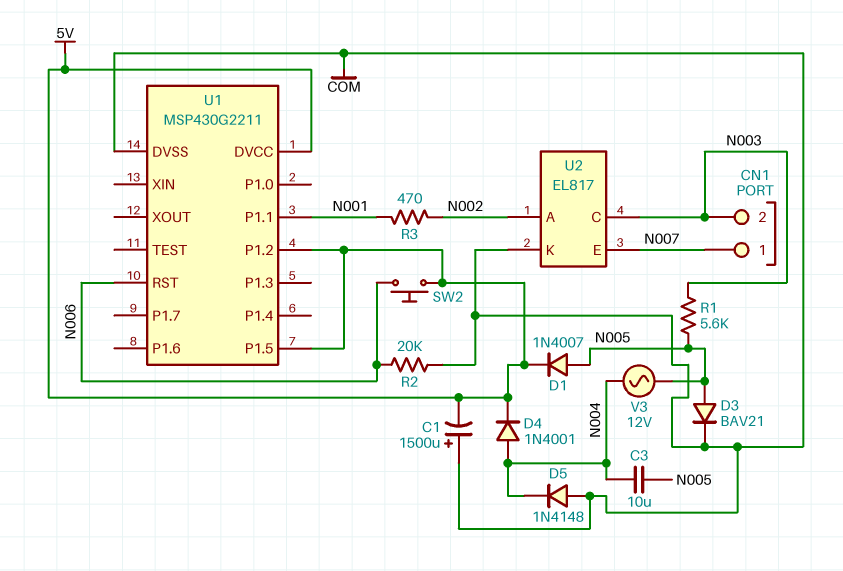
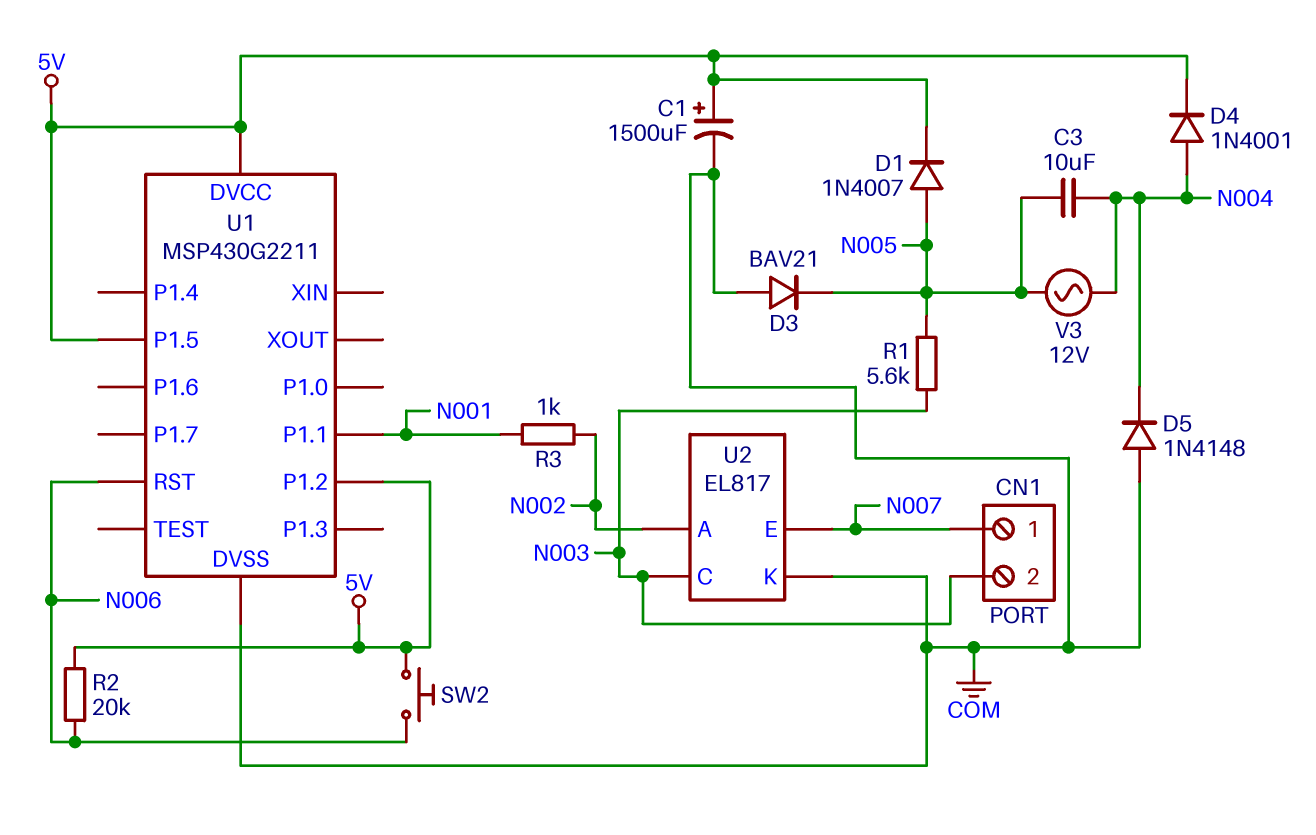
C1: 1500uF (plus COM, minus 5V) -> 1500uF (plus 5V, minus COM)
D3: diode BAV21 (A N005, K COM) -> diode BAV21 (A COM, K N005)
R2: 20k (COM, N006) -> 20k (5V, N006)
R3: 470 (N001, N002) -> 1k (N001, N002)

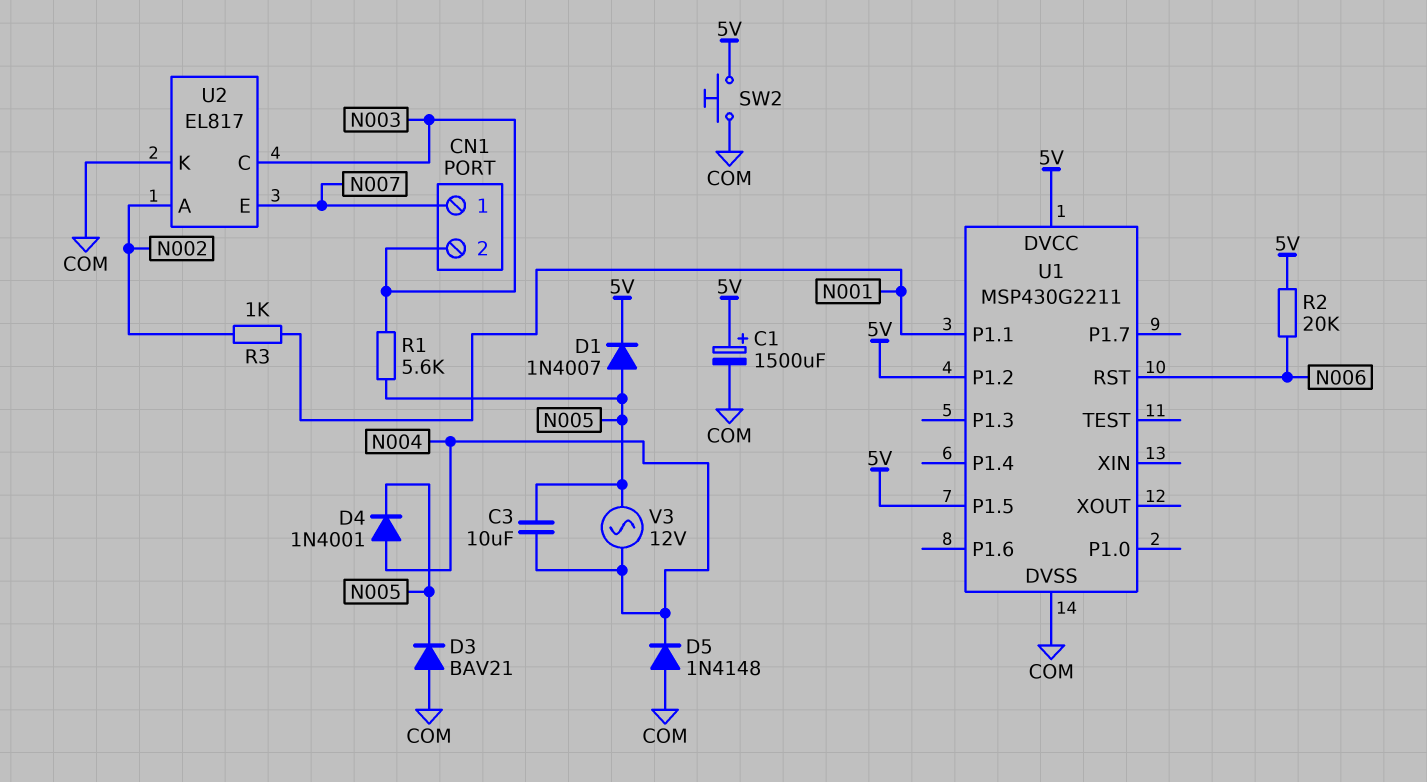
D4: diode 1N4001 (A N004, K 5V) -> diode 1N4001 (A N004, K N005)
SW2: button (5V, N006) -> button (5V, COM)

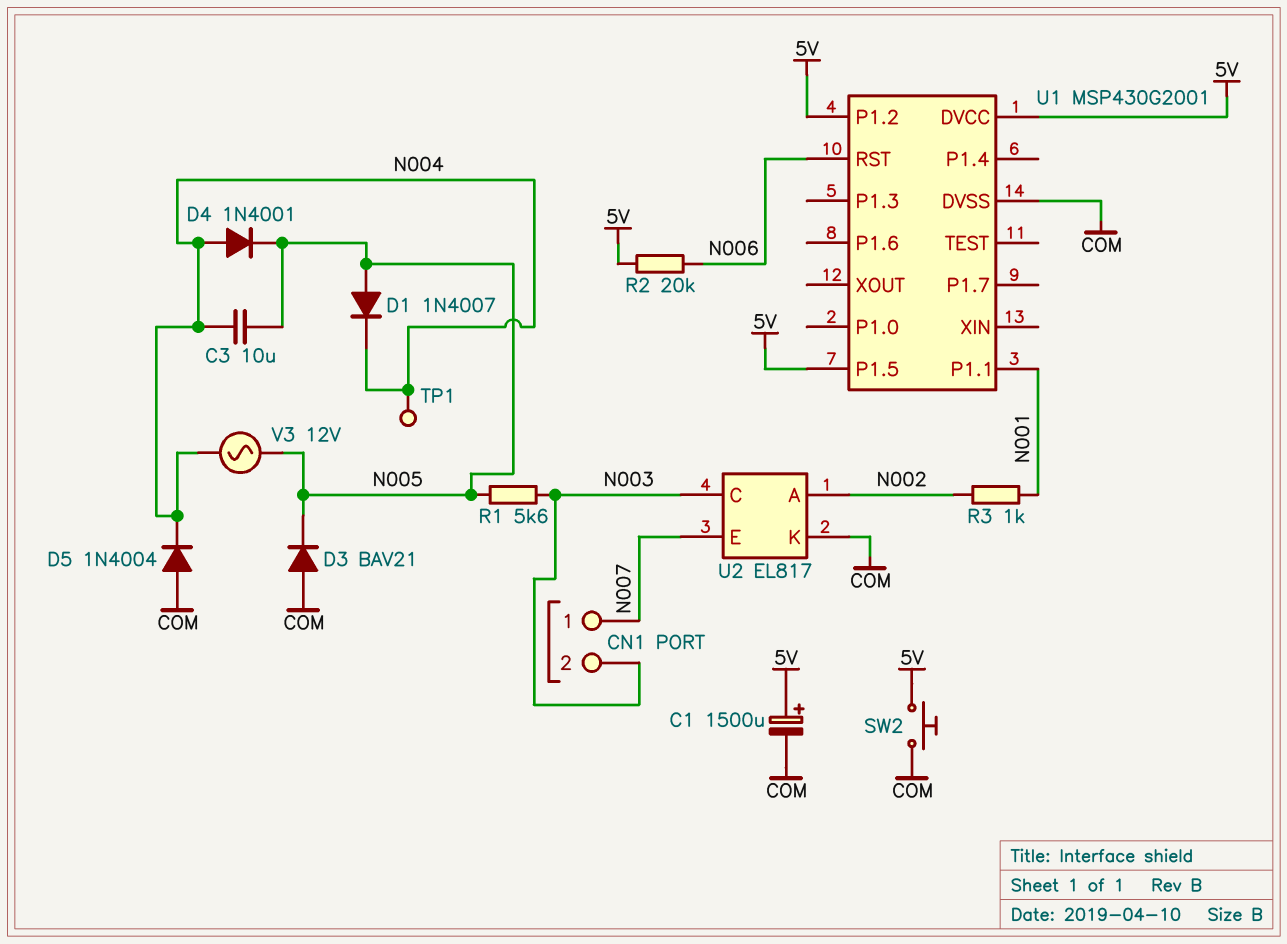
D1: diode 1N4007 (A N005, K 5V) -> diode 1N4007 (A N005, K N004)
D5: diode 1N4148 (A COM, K N004) -> diode 1N4004 (A COM, K N004)
TP1: none -> test point (N004)
U1: MSP430G2211 -> MSP430G2001

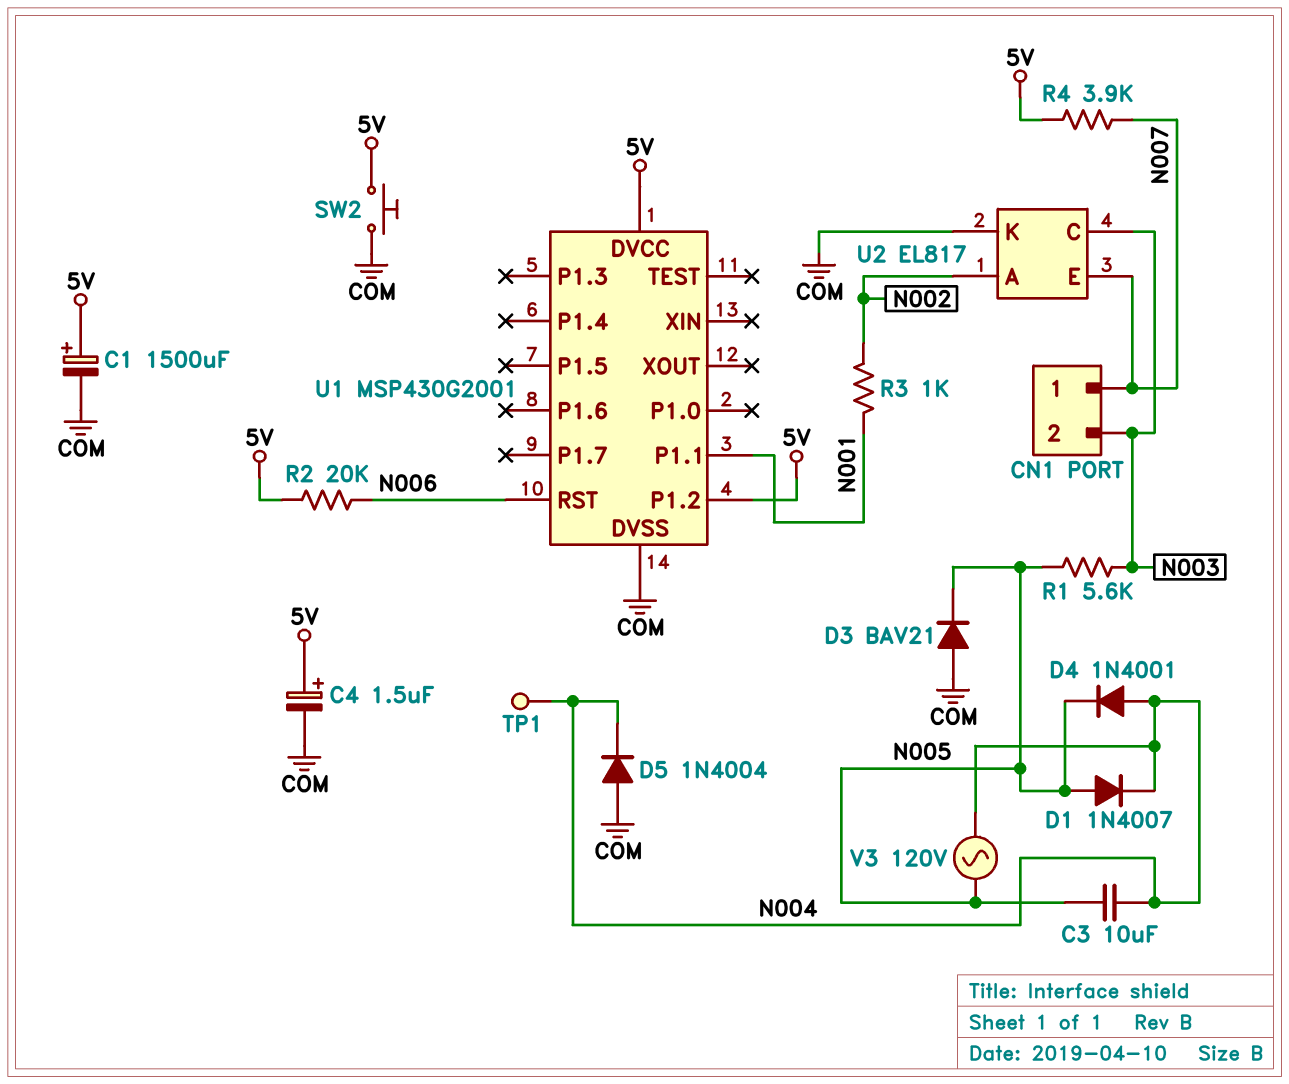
C4: none -> 1.5uF (plus 5V, minus COM)
R4: none -> 3.9k (5V, N007)
U1 pin P1.5: 5V -> none
V3: AC 12V (N004, N005) -> AC 120V (N004, N005)

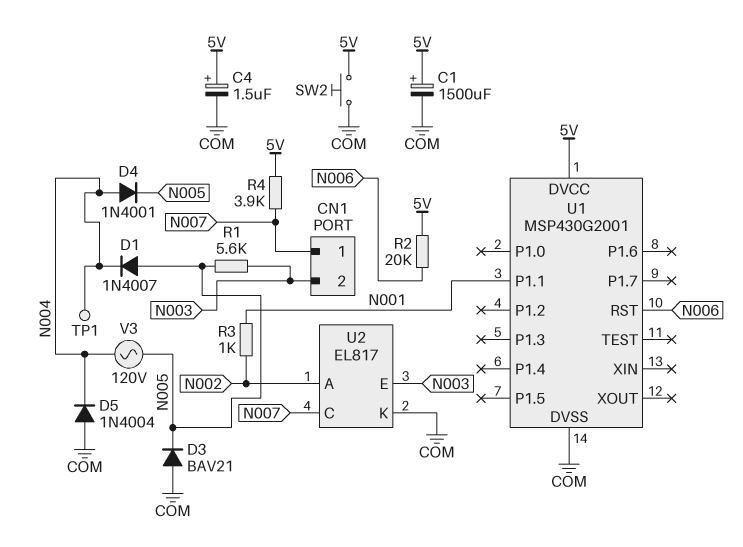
C3: 10uF (N004, N005) -> none
U1 pin P1.2: 5V -> none
U2 pin C: N003 -> N007
U2 pin E: N007 -> N003

